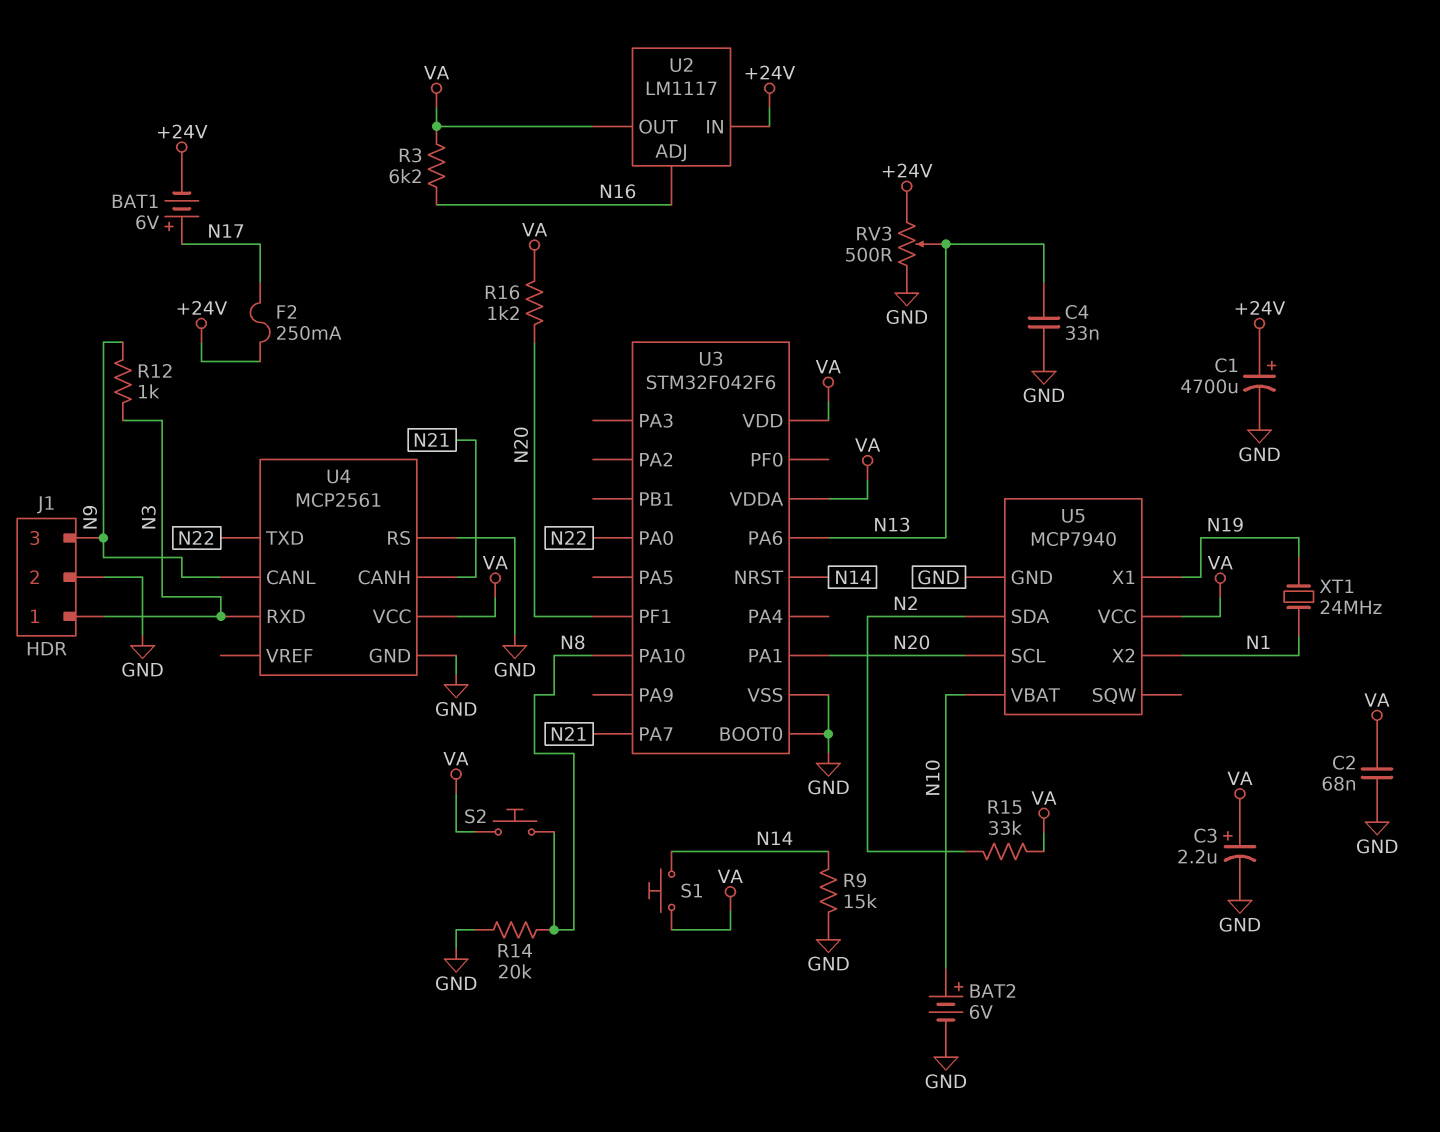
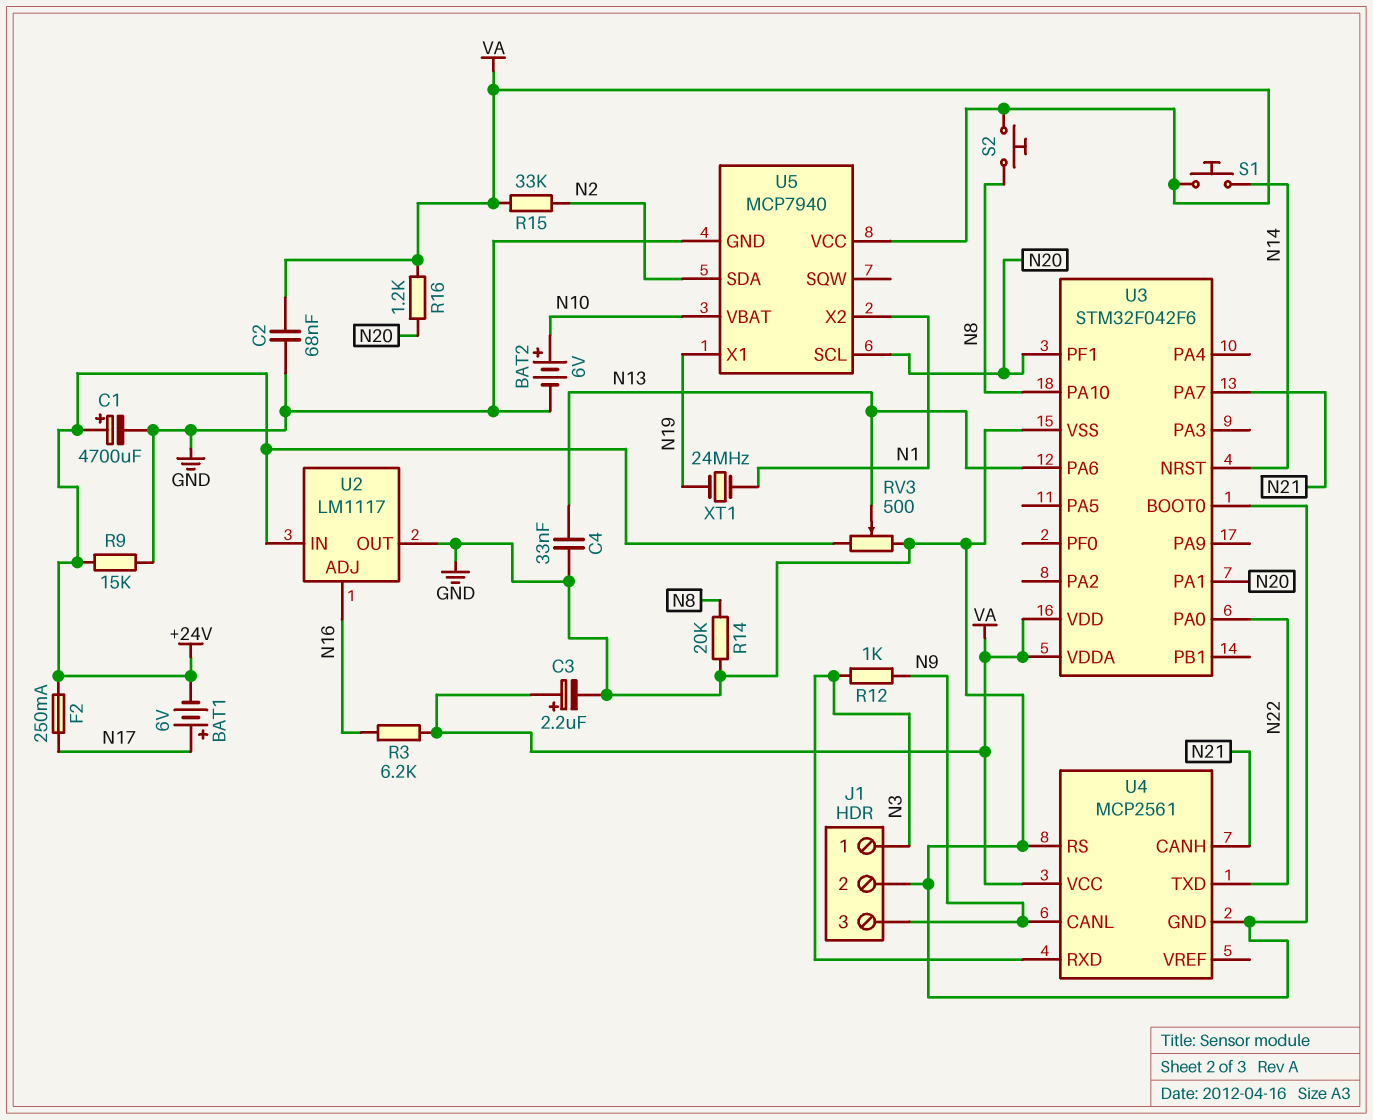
R9: 15k (GND, N14) -> 15k (+24V, GND)
U2 pin OUT: VA -> GND

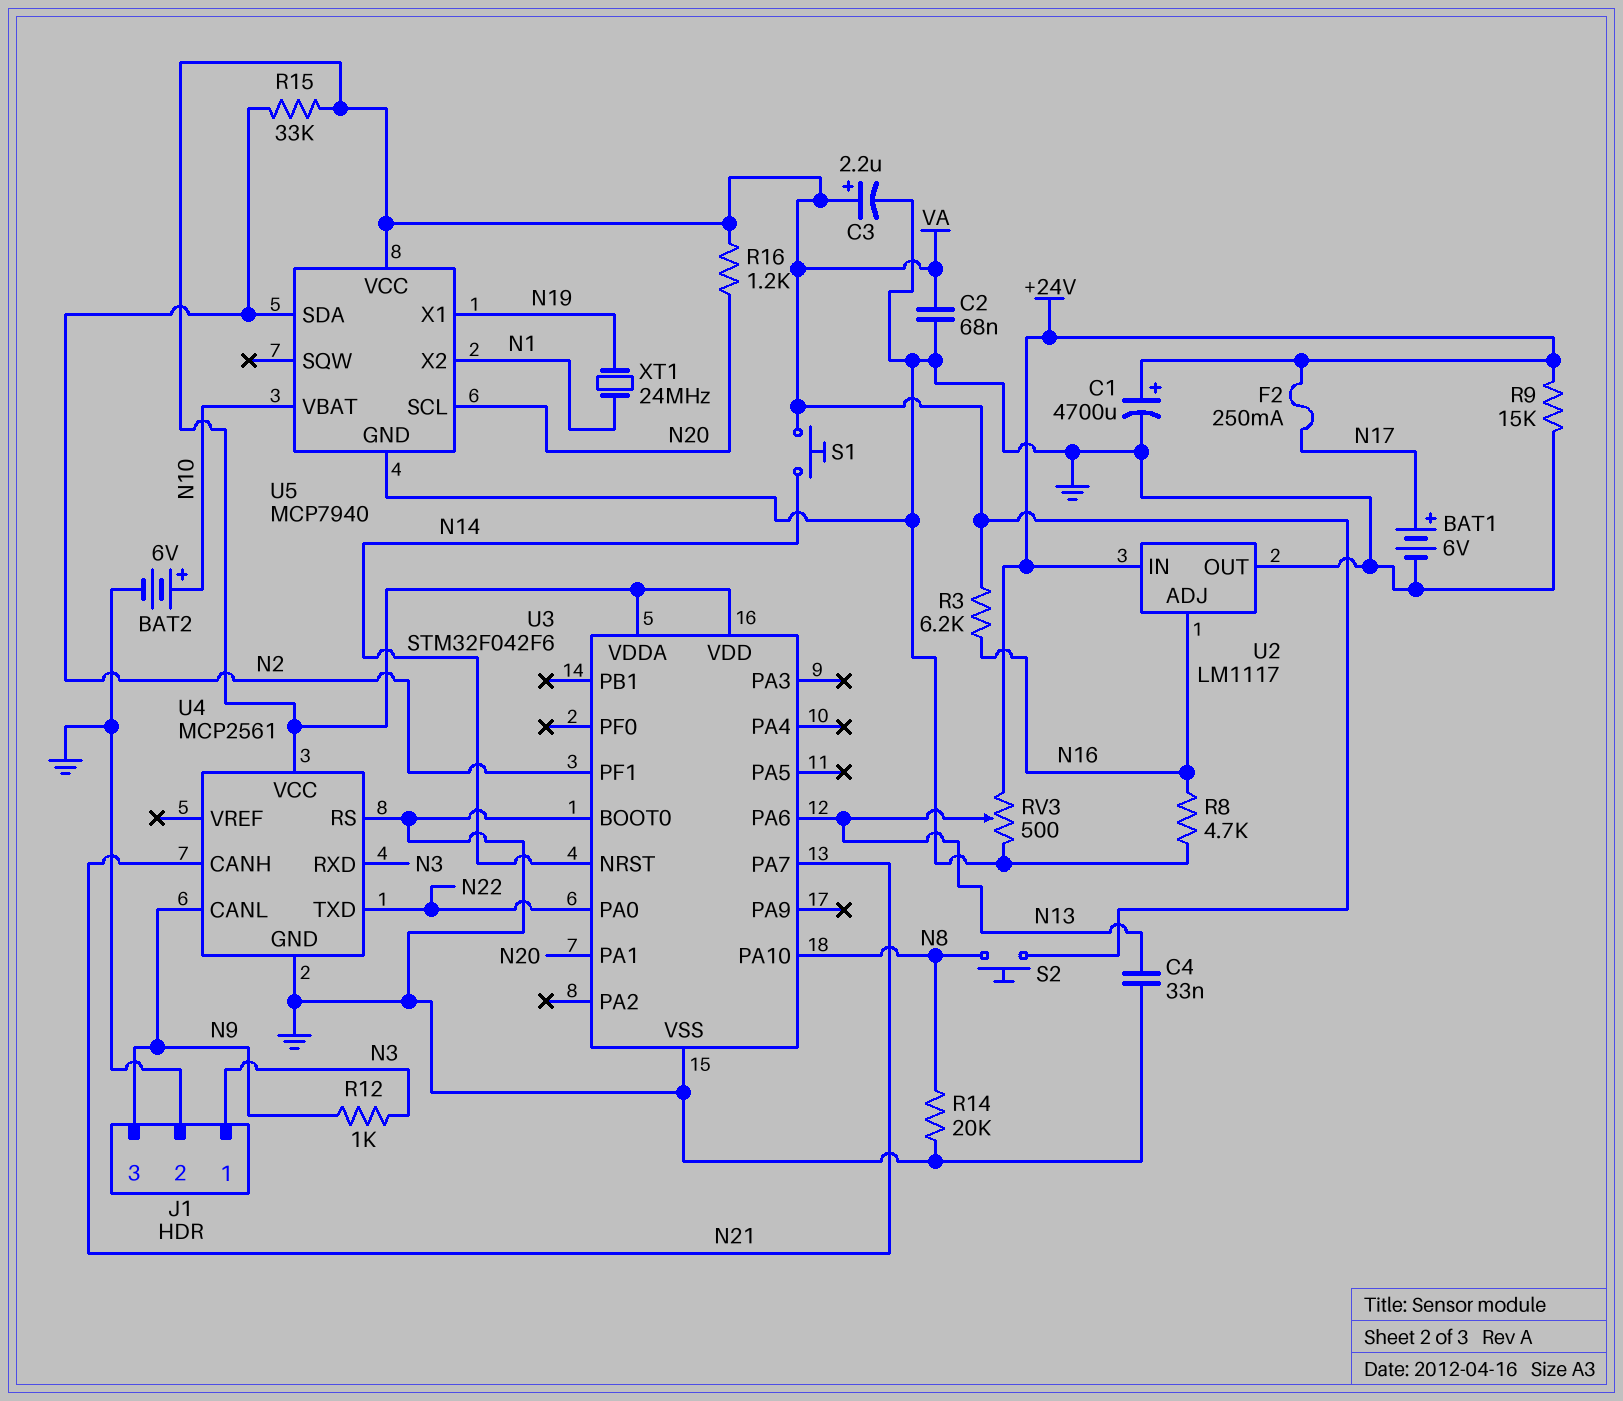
BAT1: 6V (plus N17, minus +24V) -> 6V (plus N17, minus GND)
R8: none -> 4.7k (GND, N16)
U3 pin PF1: N20 -> N2

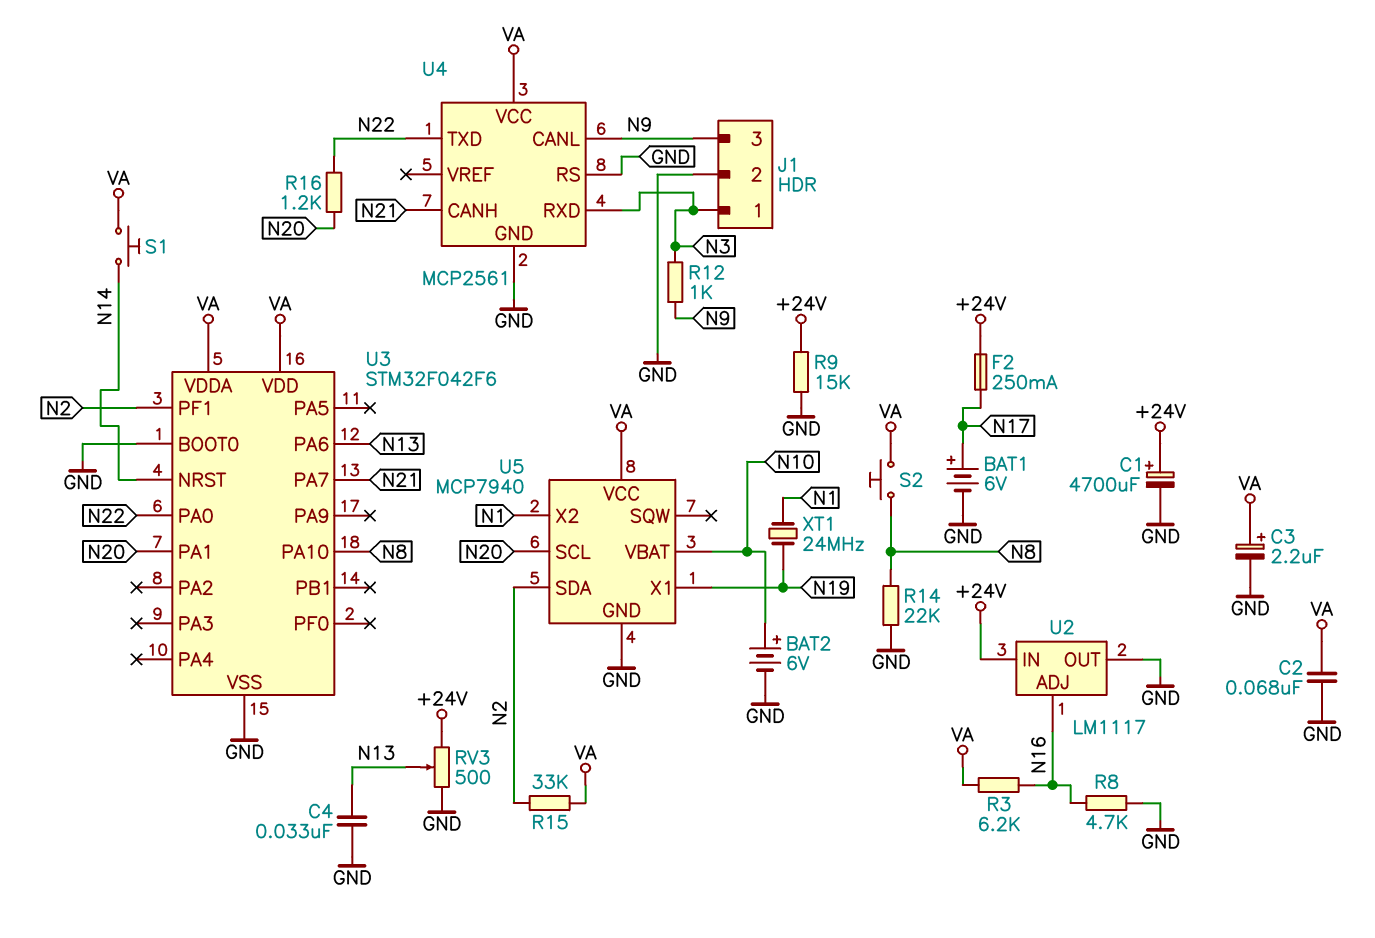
R14: 20k (GND, N8) -> 22k (GND, N8)
R16: 1.2k (N20, VA) -> 1.2k (N20, N22)

